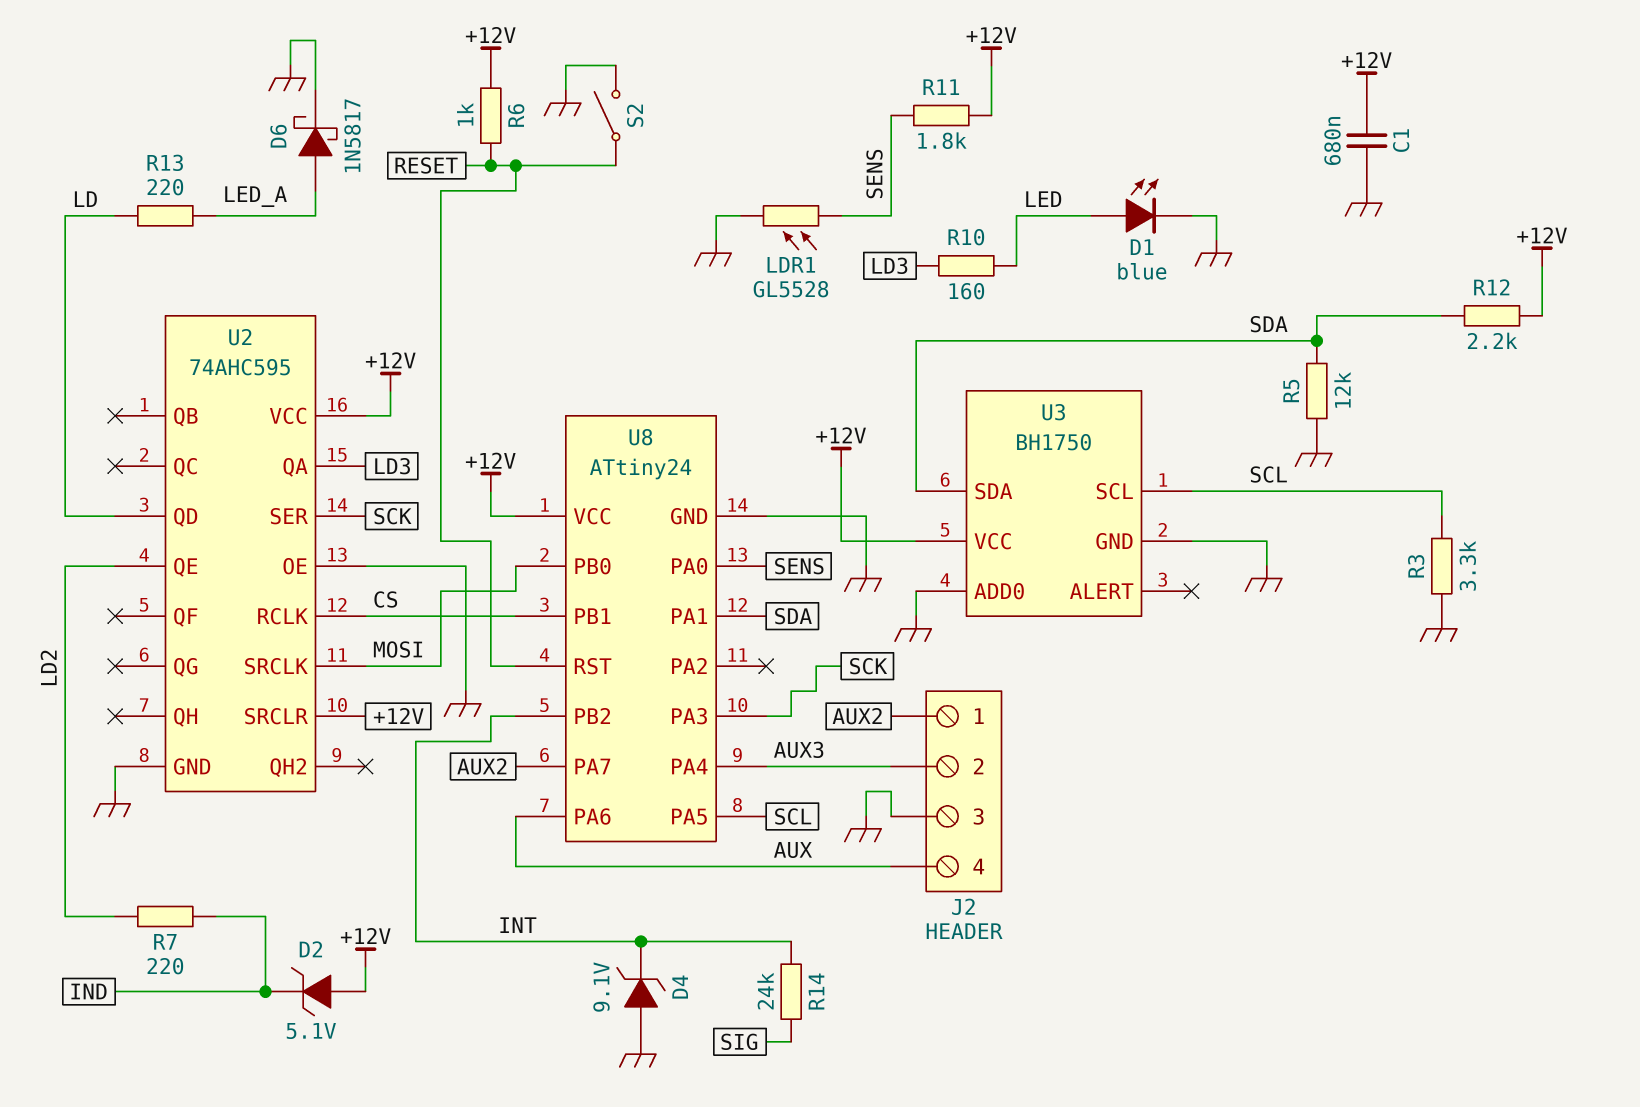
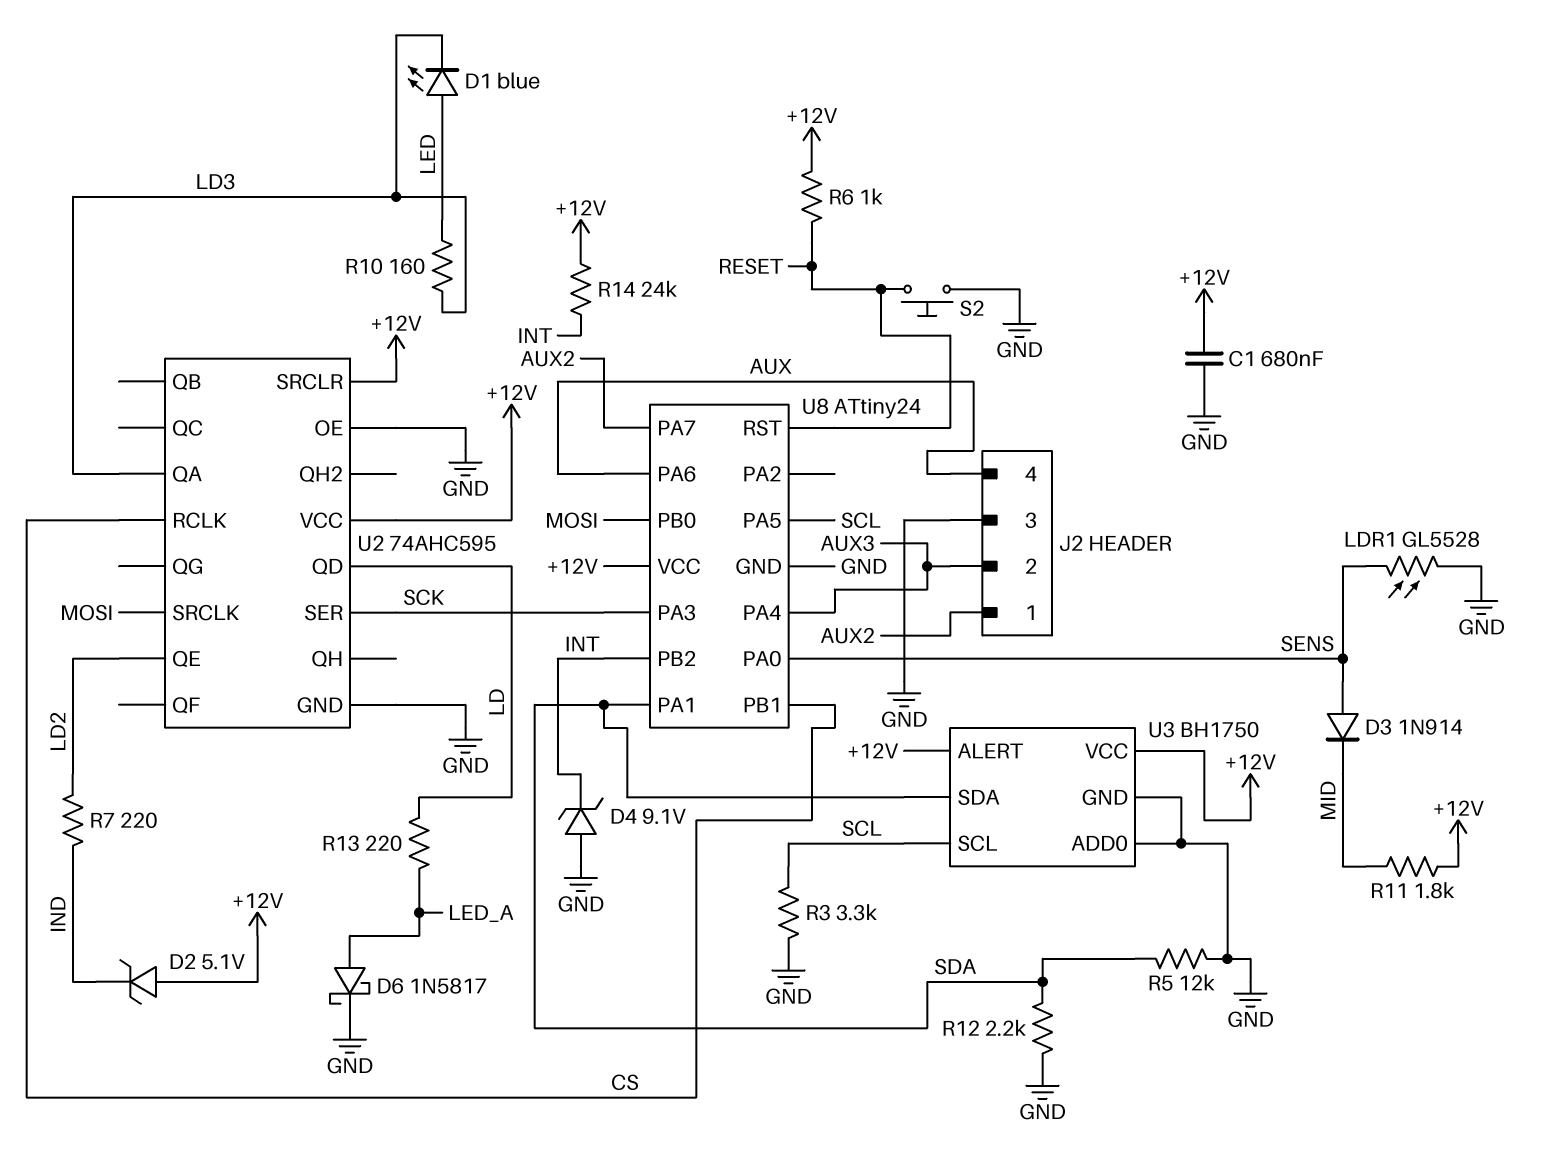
D1: LED blue (A LED, K GND) -> LED blue (A LED, K LD3)
D3: none -> diode 1N914 (A SENS, K MID)
R11: 1.8k (+12V, SENS) -> 1.8k (+12V, MID)
R12: 2.2k (+12V, SDA) -> 2.2k (GND, SDA)
R14: 24k (INT, SIG) -> 24k (+12V, INT)
S2: switch (GND, RESET) -> button (GND, RESET)
U3 pin ALERT: none -> +12V

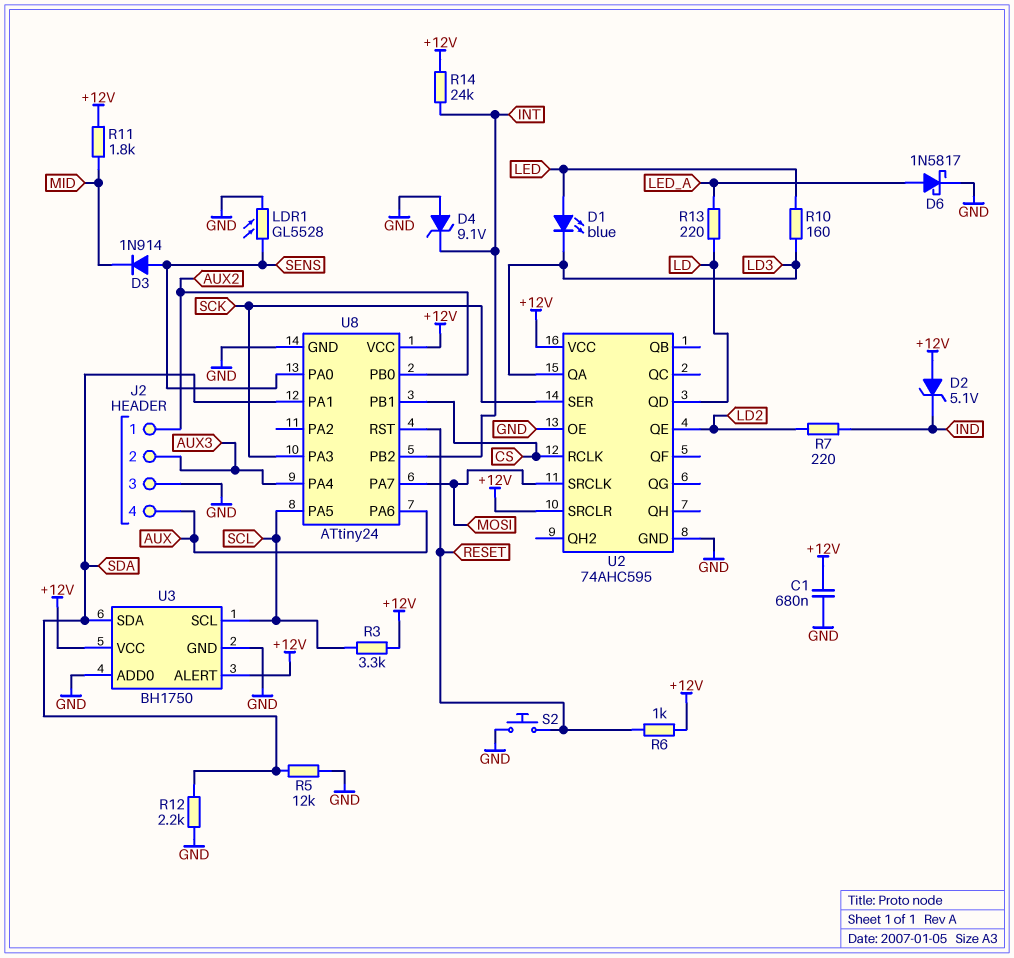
R3: 3.3k (GND, SCL) -> 3.3k (+12V, SCL)
U8 pin PA7: AUX2 -> MOSI
U8 pin PB0: MOSI -> AUX2

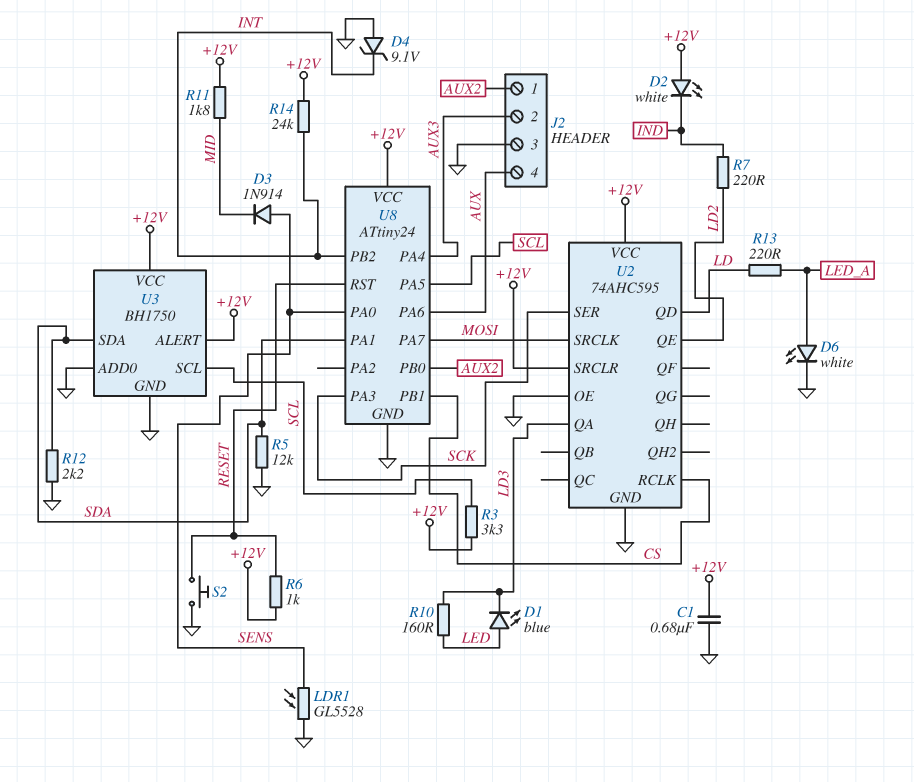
D2: zener 5.1V (A +12V, K IND) -> LED white (A +12V, K IND)
D6: schottky 1N5817 (A LED_A, K GND) -> LED white (A LED_A, K GND)

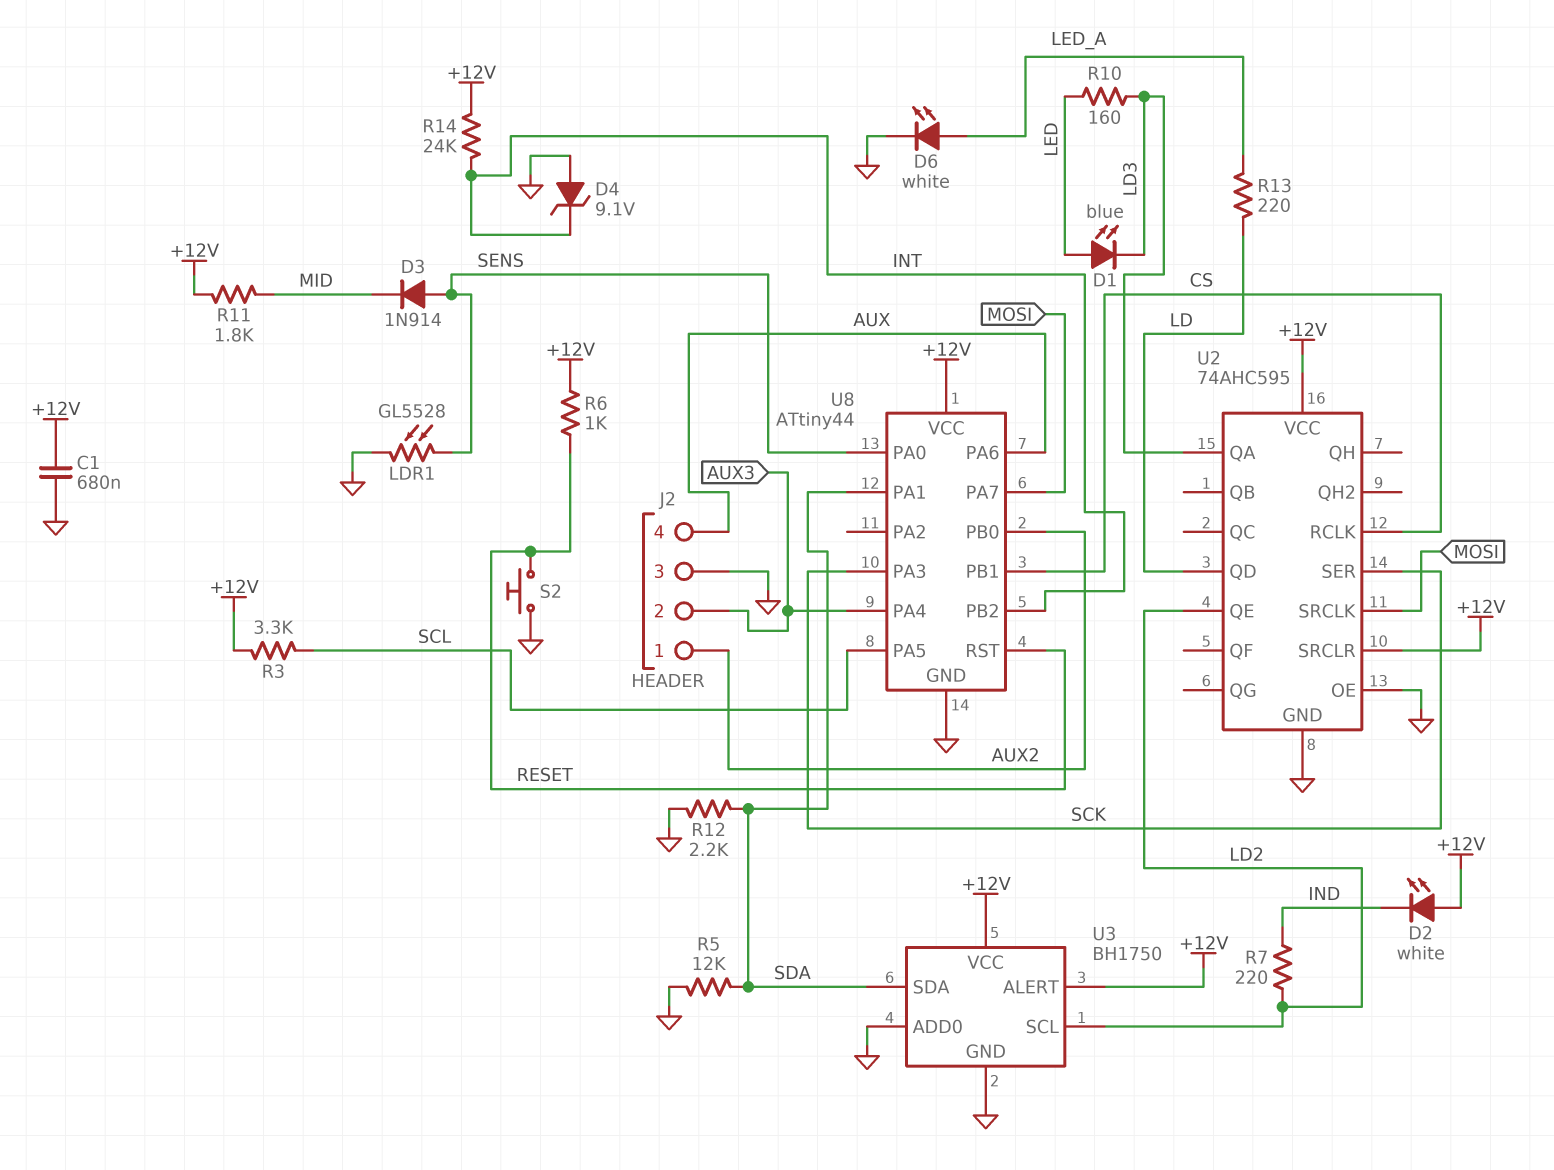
U3 pin SCL: SCL -> LD2
U8: ATtiny24 -> ATtiny44

